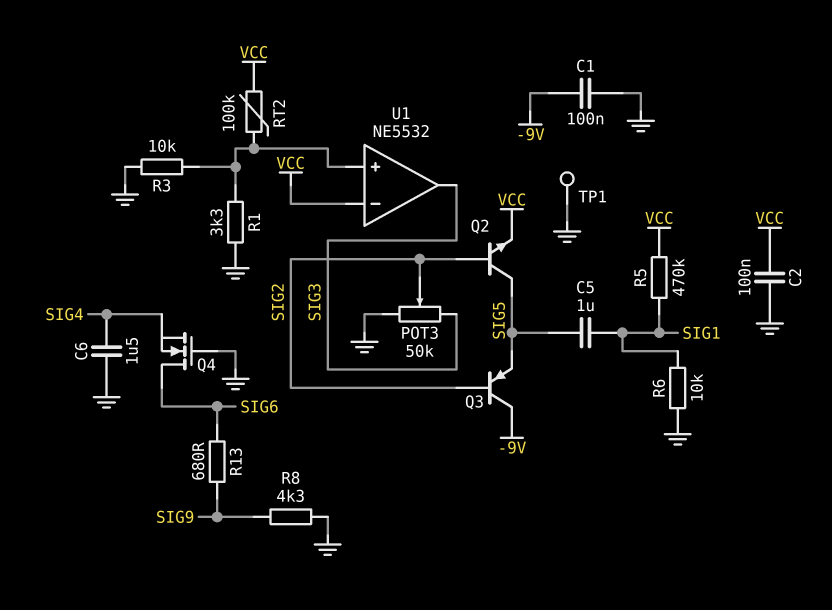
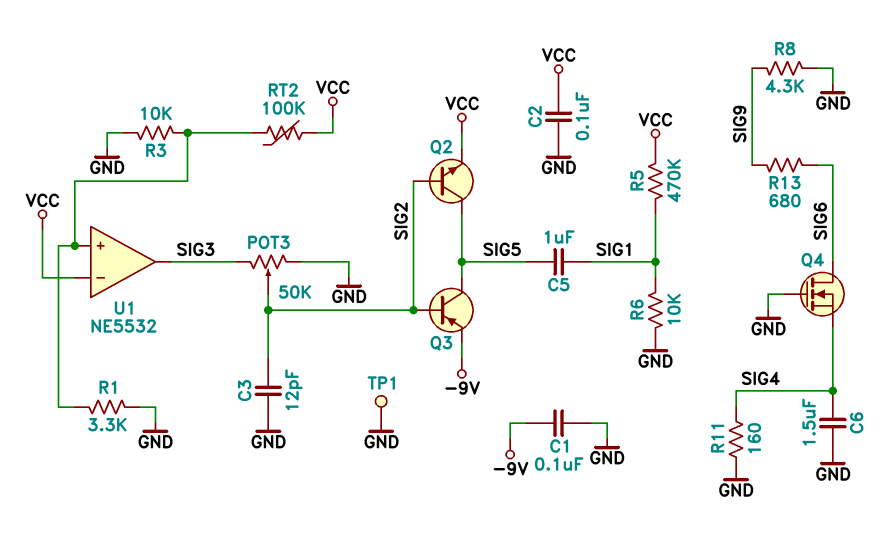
C3: none -> 12pF (GND, SIG2)
Q3: PNP (B SIG2, C -9V, E SIG5) -> PNP (B SIG2, C SIG5, E -9V)
R11: none -> 160 (GND, SIG4)

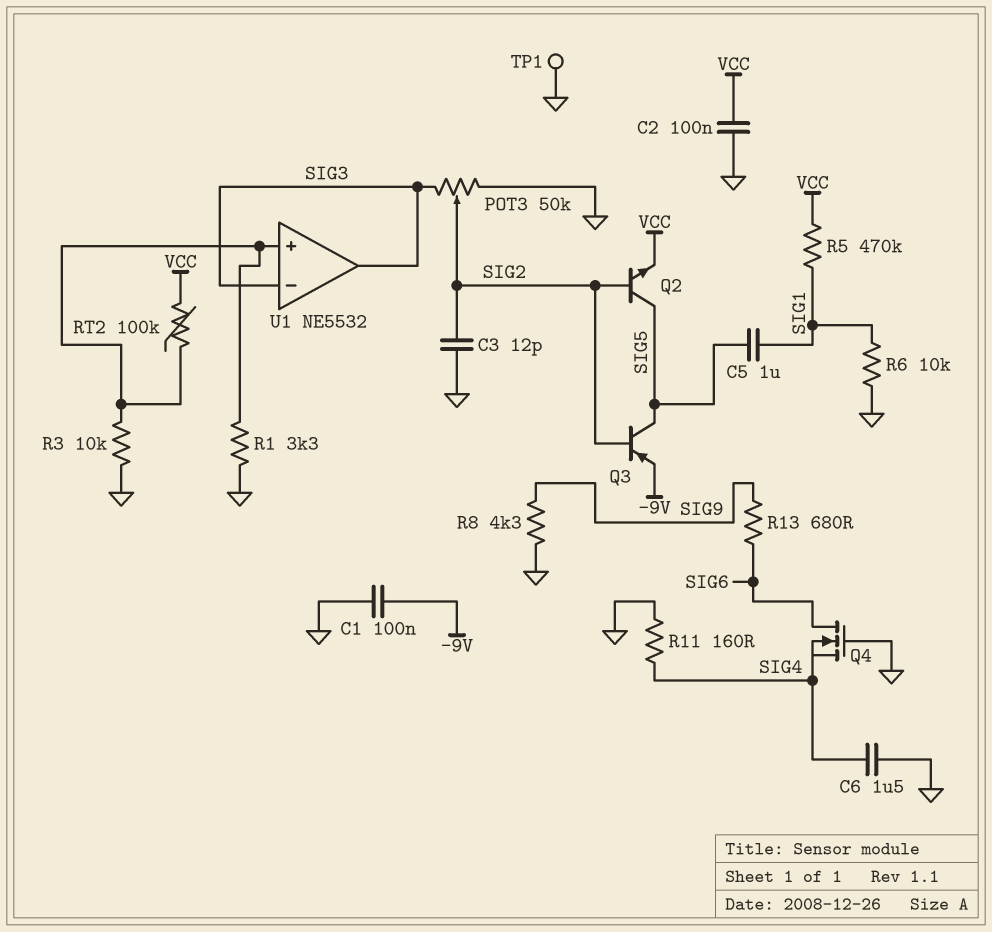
U1 pin in-: VCC -> SIG3

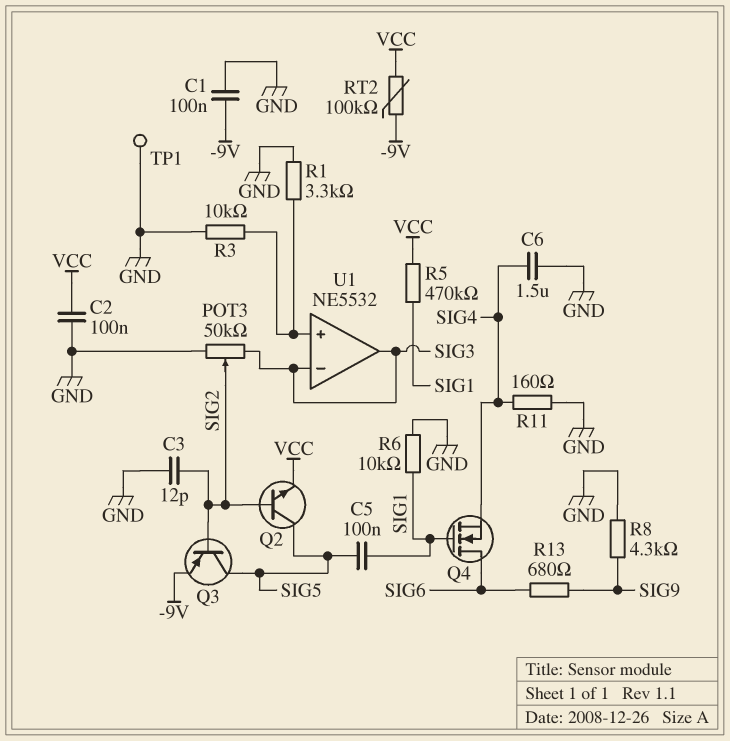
C5: 1uF (SIG1, SIG5) -> 100nF (SIG1, SIG5)
Q4: NMOS (G GND, D SIG6, S SIG4) -> NMOS (G SIG1, D SIG6, S SIG4)
RT2: 100k (U1/in+, VCC) -> 100k (-9V, VCC)

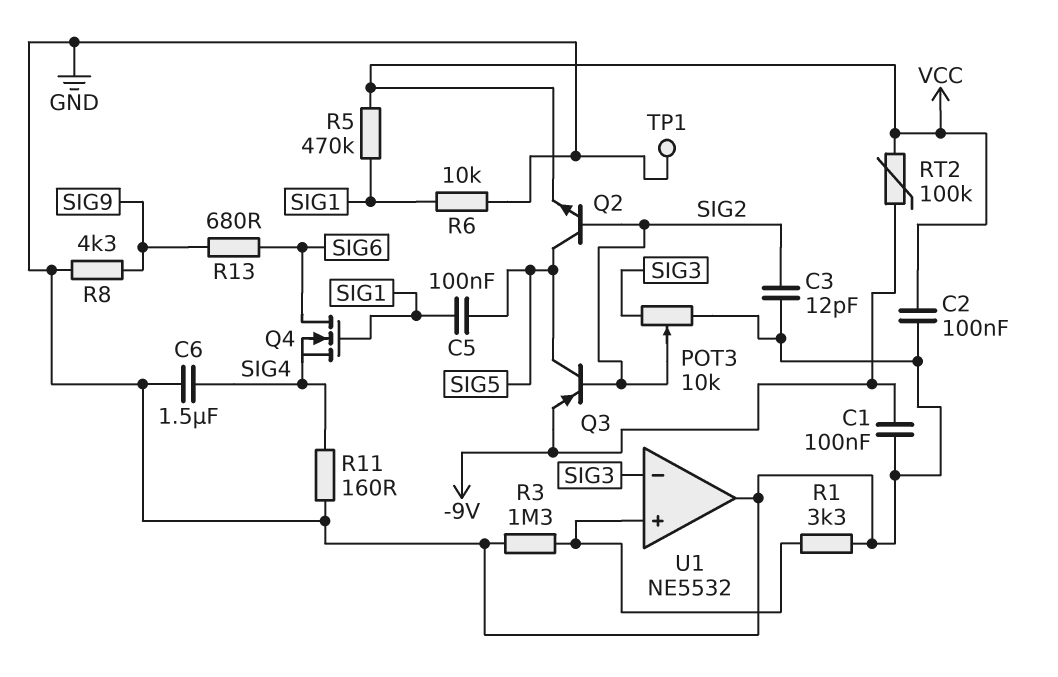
POT3: 50k (GND, SIG3, wiper SIG2) -> 10k (GND, SIG3, wiper SIG2)
R3: 10k (GND, U1/in+) -> 1.3M (GND, U1/in+)
U1 pin out: SIG3 -> GND

